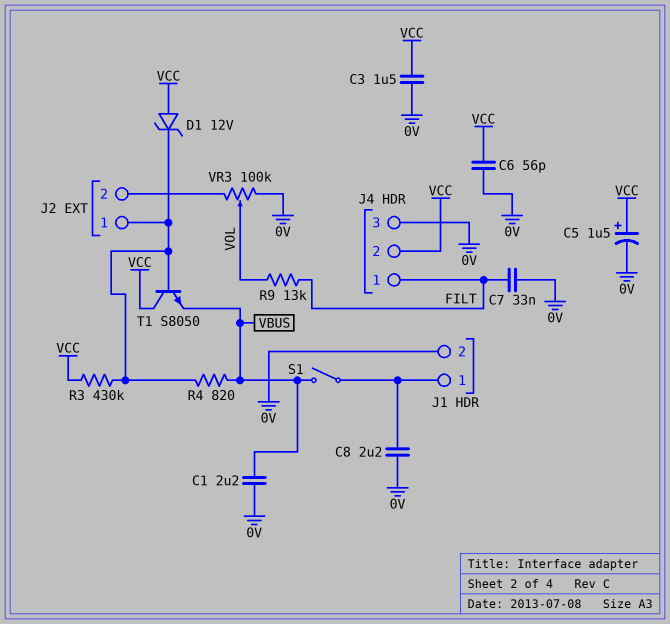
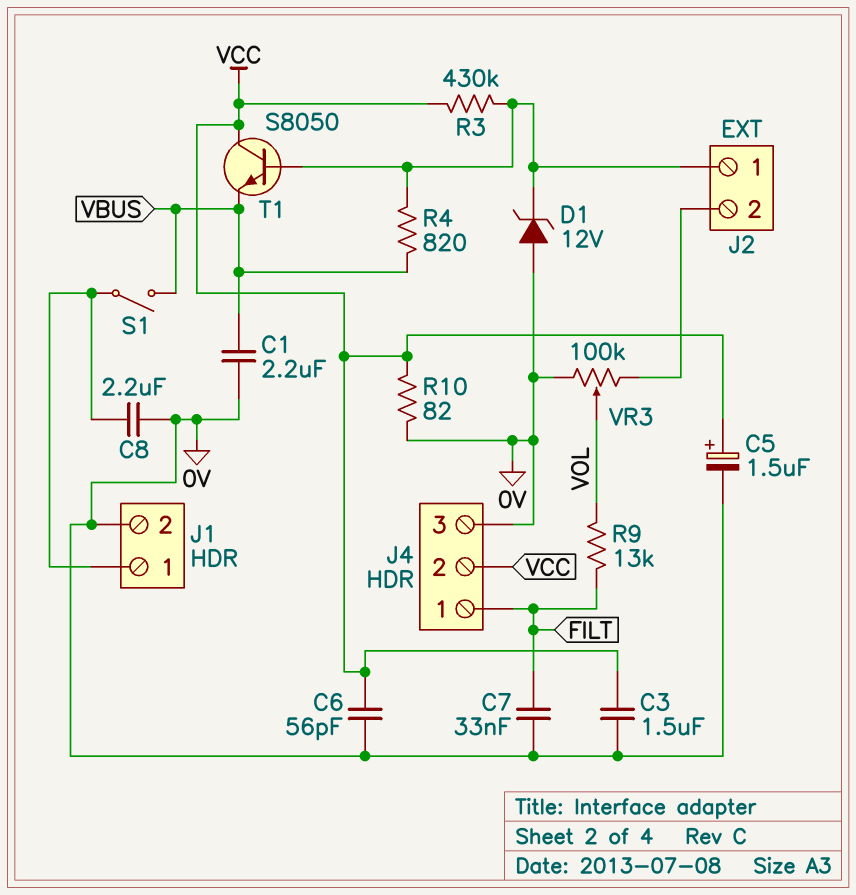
D1: zener 12V (A VCC, K J2/1) -> zener 12V (A 0V, K J2/1)
R10: none -> 82 (0V, VCC)

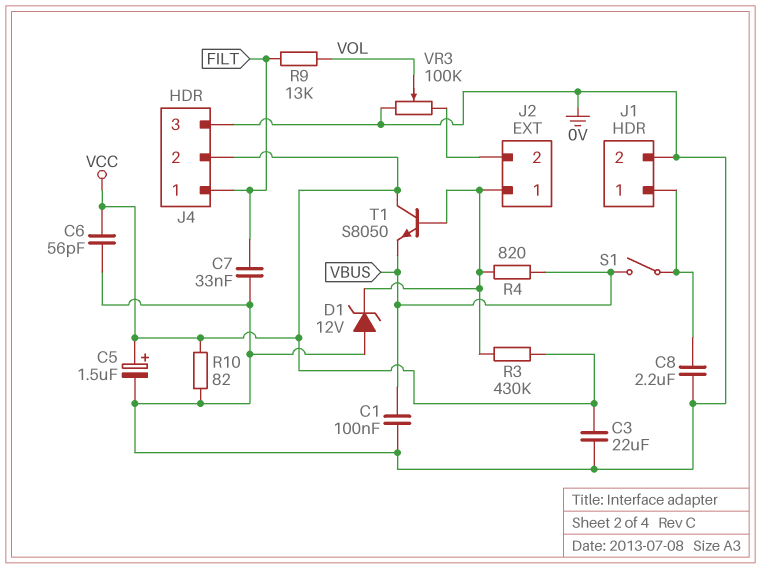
C1: 2.2uF (0V, VBUS) -> 100nF (0V, VBUS)
C3: 1.5uF (0V, VCC) -> 22uF (0V, VCC)

